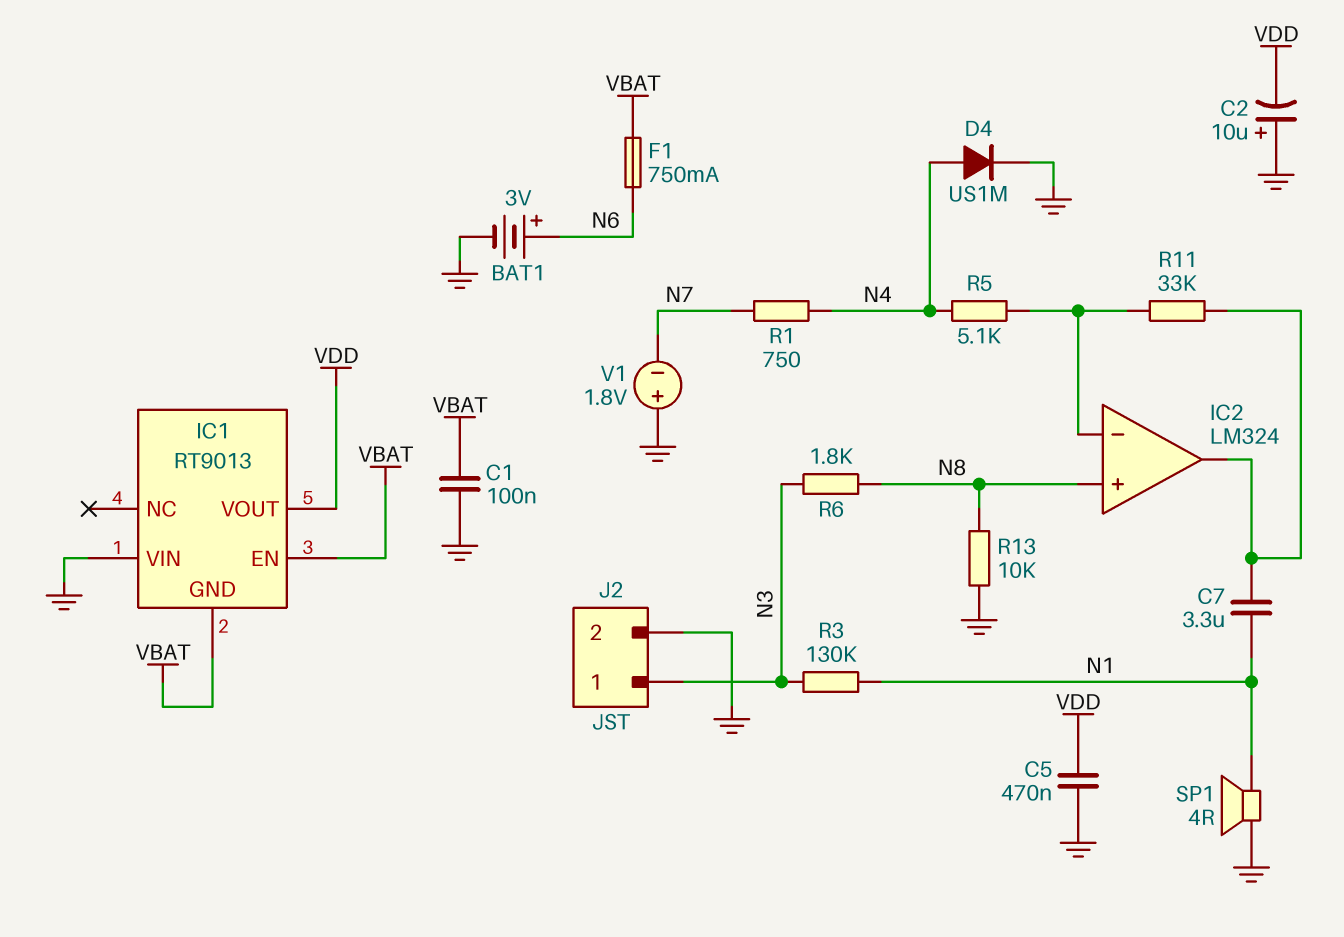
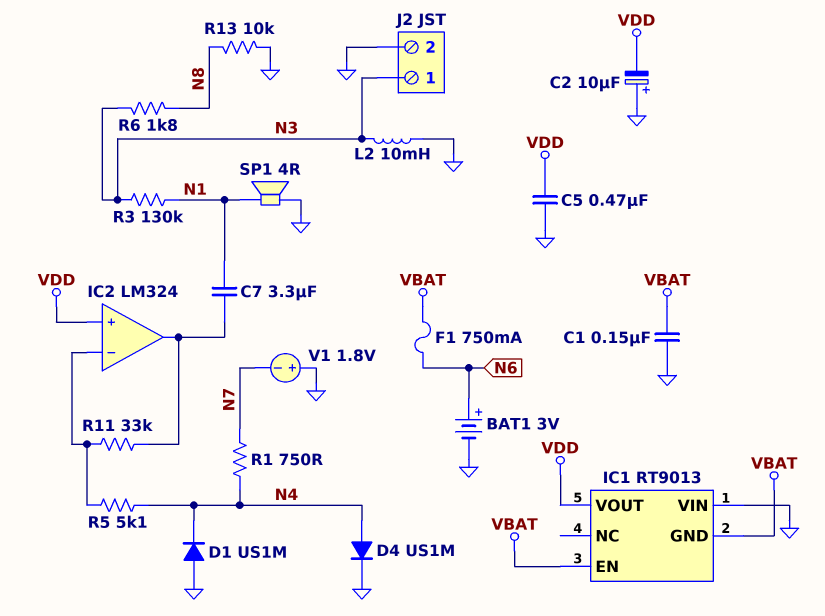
C1: 100nF (GND, VBAT) -> 150nF (GND, VBAT)
D1: none -> diode US1M (A GND, K N4)
IC2 pin in+: N8 -> VDD
L2: none -> 10mH (GND, N3)

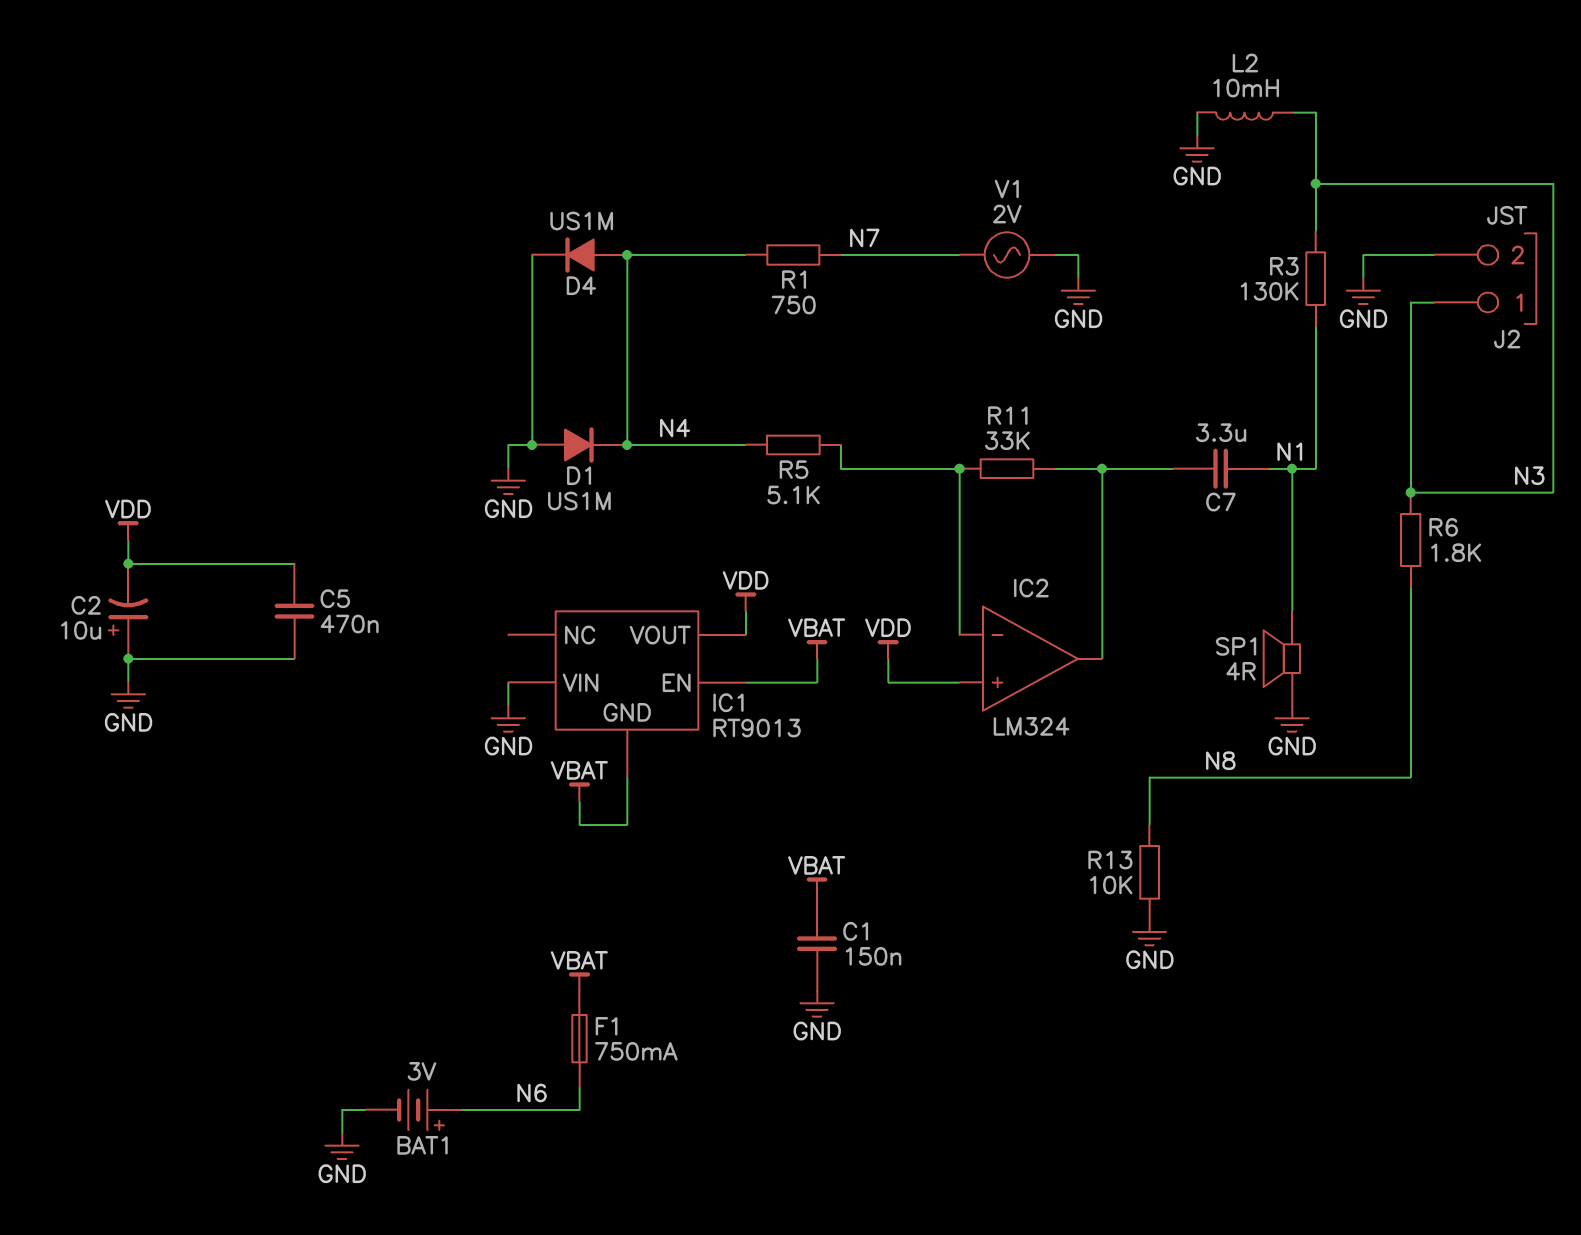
V1: 1.8V (plus GND, minus N7) -> AC 2V (GND, N7)

